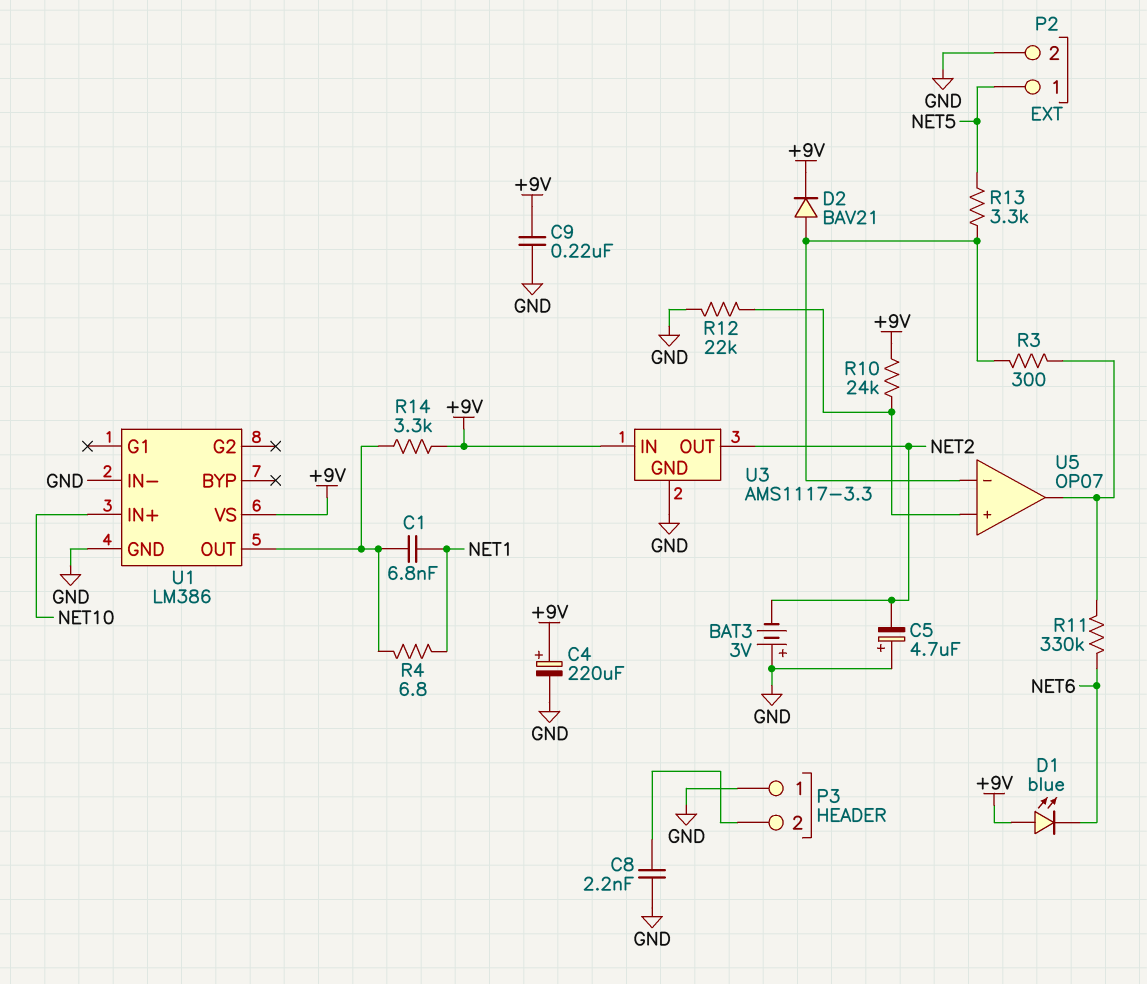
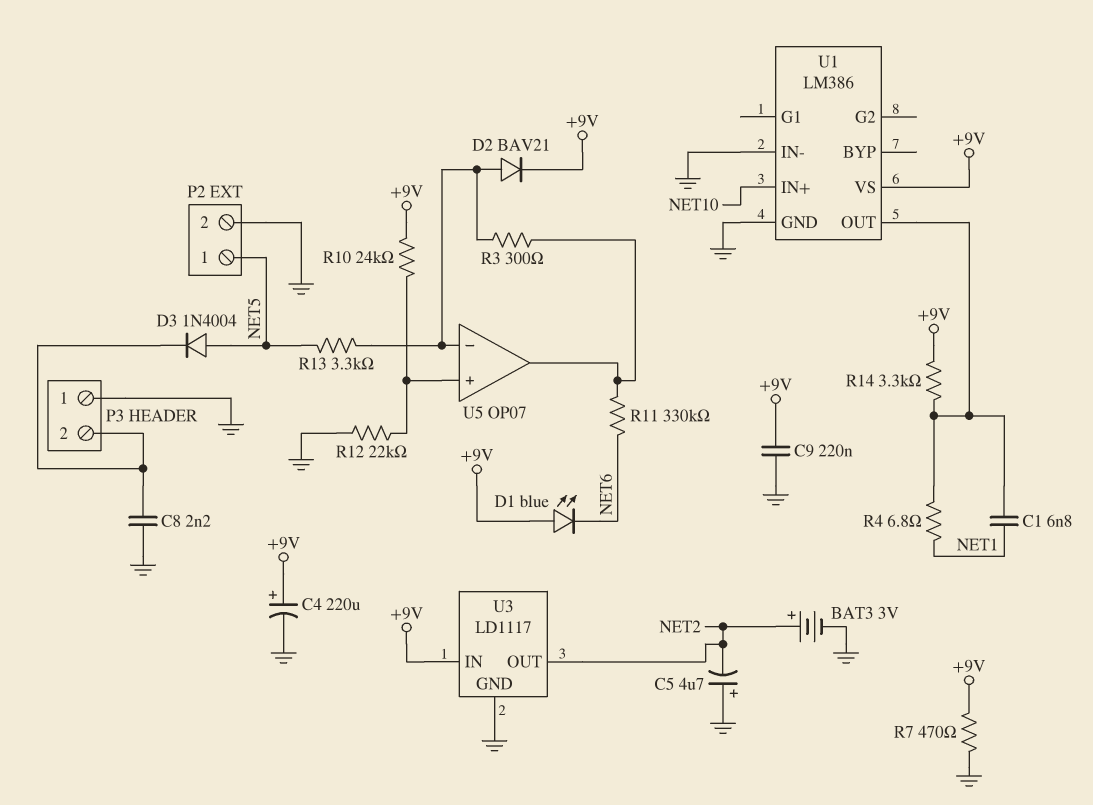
BAT3: 3V (plus GND, minus NET2) -> 3V (plus NET2, minus GND)
D3: none -> diode 1N4004 (A NET5, K P3/2)
R7: none -> 470 (+9V, GND)
U3: AMS1117-3.3 -> LD1117

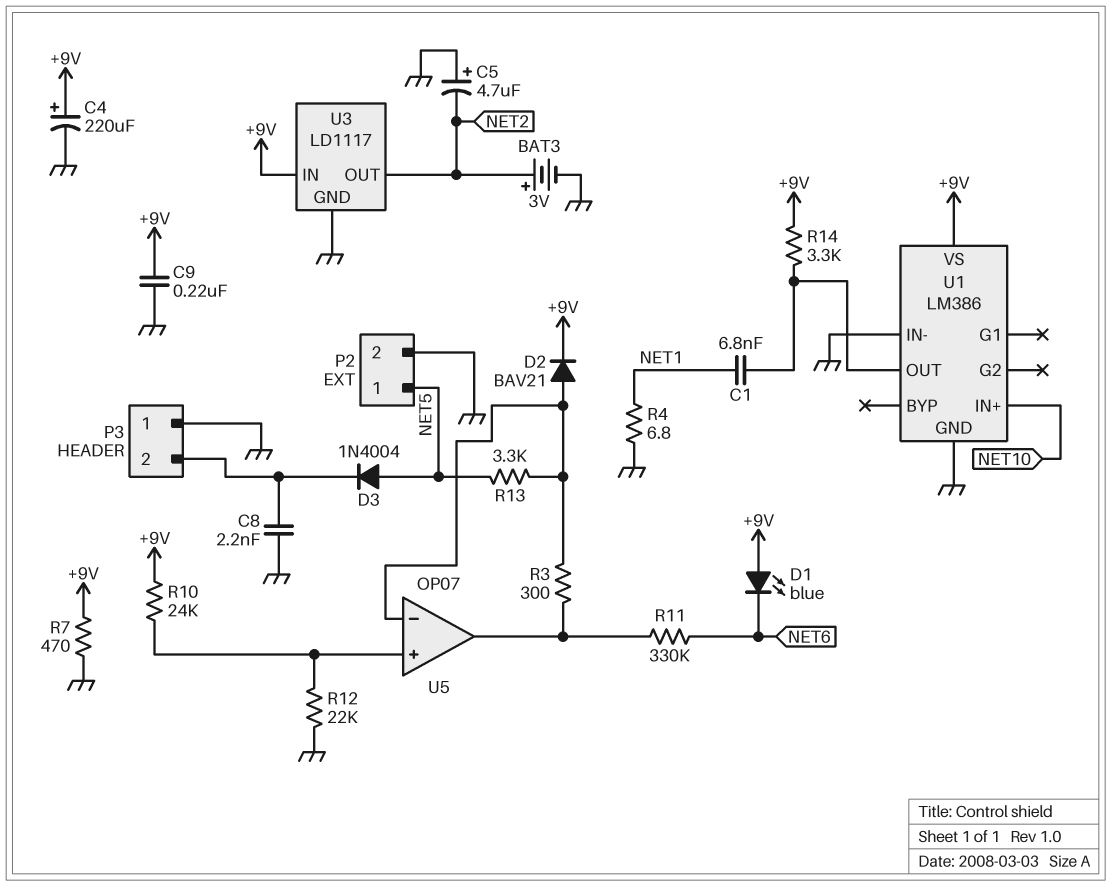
R4: 6.8 (NET1, U1/OUT) -> 6.8 (GND, NET1)

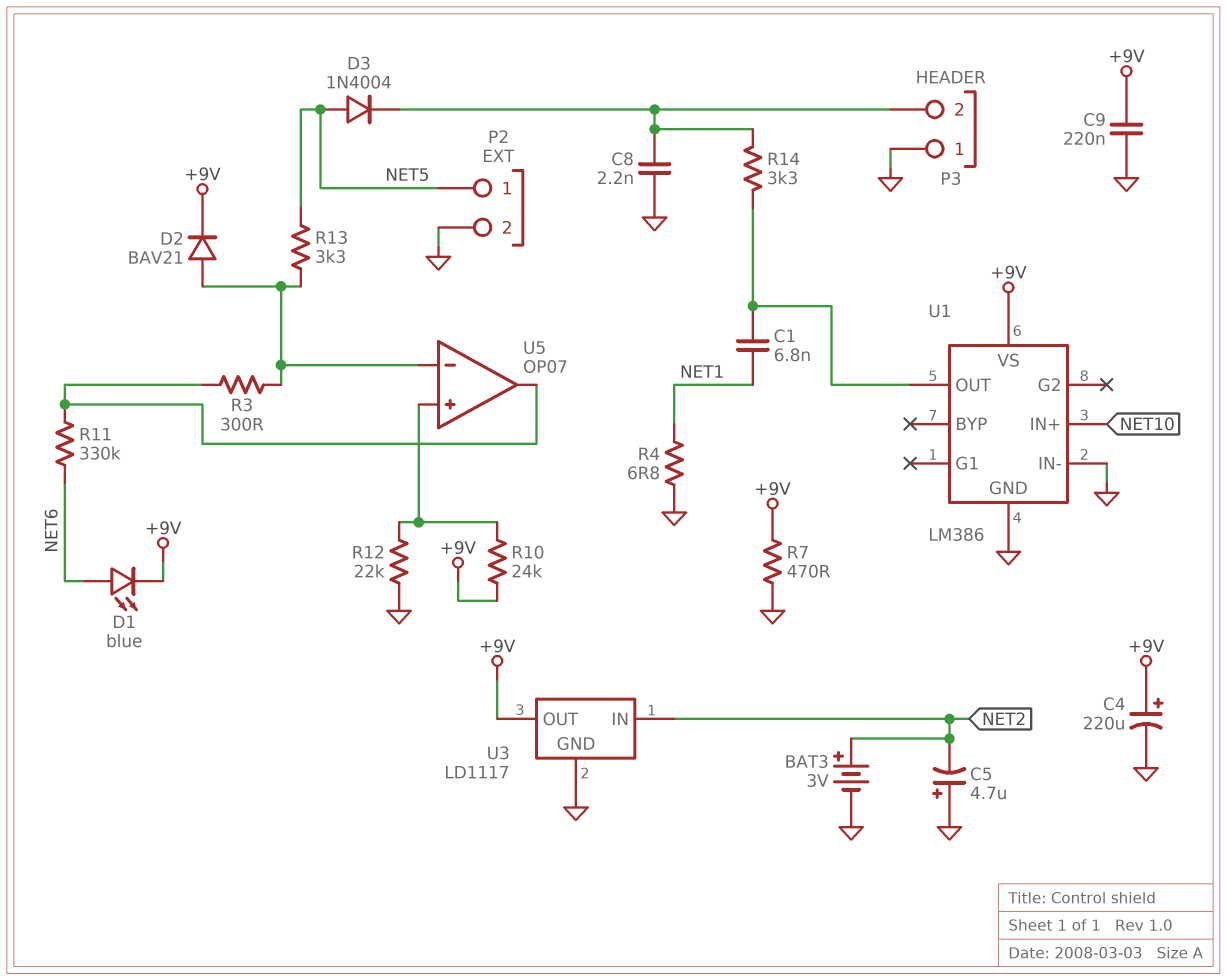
D1: LED blue (A +9V, K NET6) -> LED blue (A NET6, K +9V)
R14: 3.3k (+9V, U1/OUT) -> 3.3k (P3/2, U1/OUT)
U3 pin IN: +9V -> NET2
U3 pin OUT: NET2 -> +9V

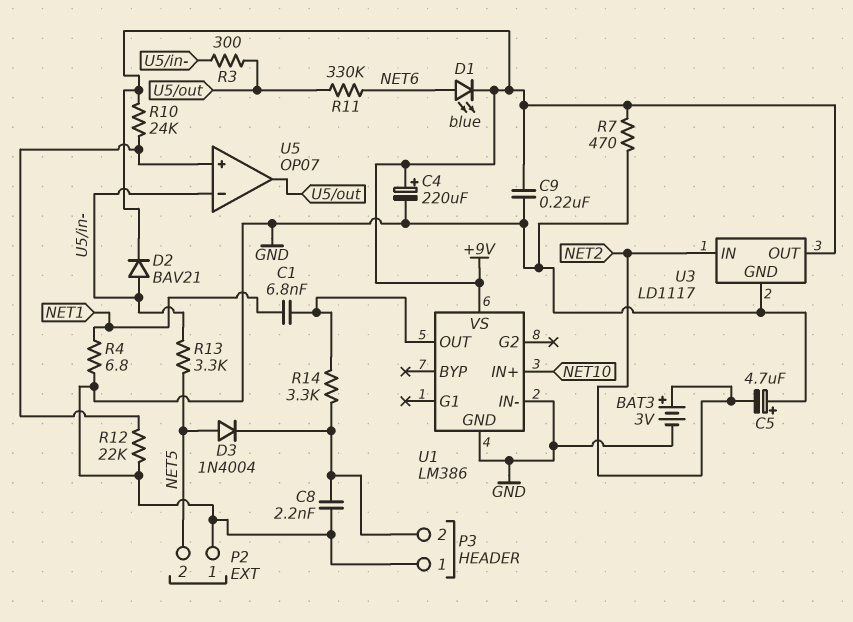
P2 pin 1: NET5 -> GND
P2 pin 2: GND -> NET5

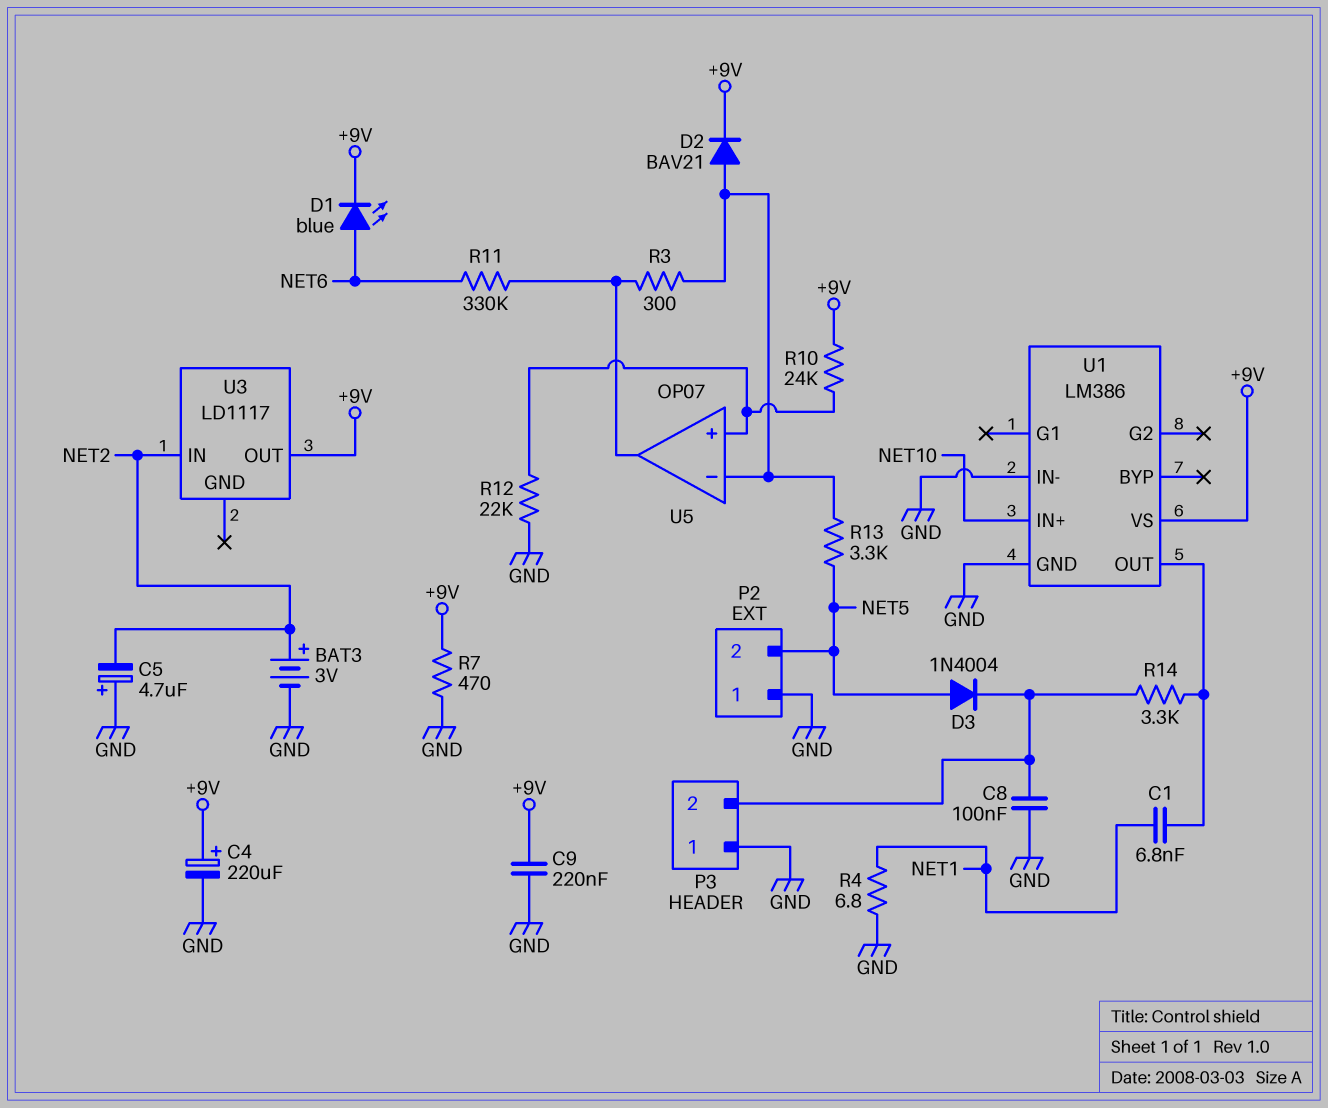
C8: 2.2nF (GND, P3/2) -> 100nF (GND, P3/2)
U3 pin GND: GND -> none

